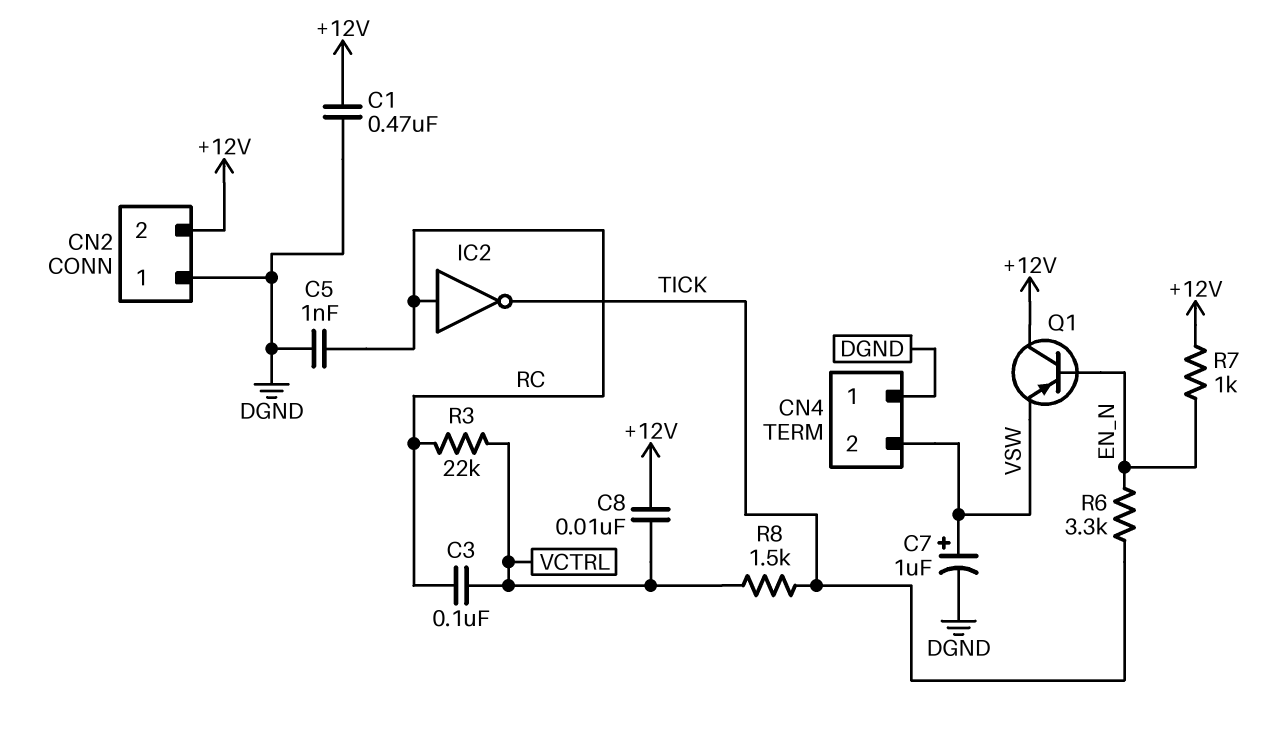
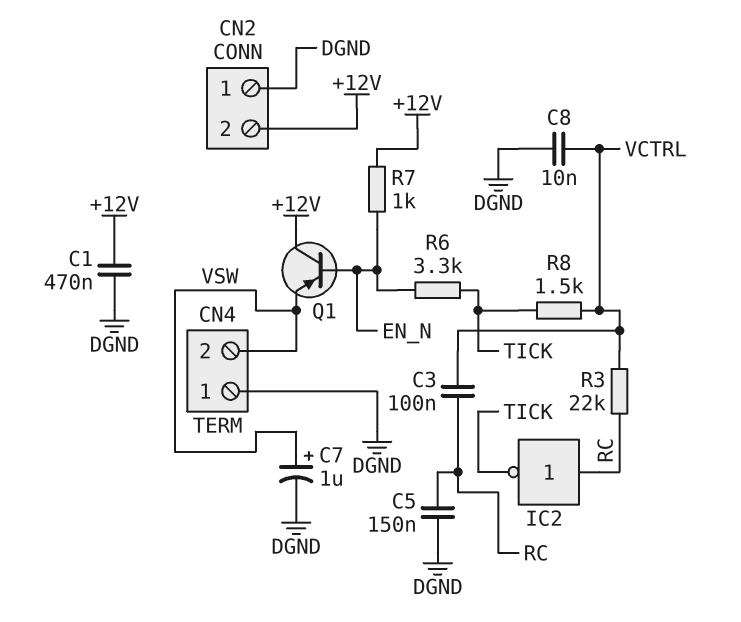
C5: 1nF (DGND, RC) -> 150nF (DGND, RC)
C8: 10nF (+12V, VCTRL) -> 10nF (DGND, VCTRL)

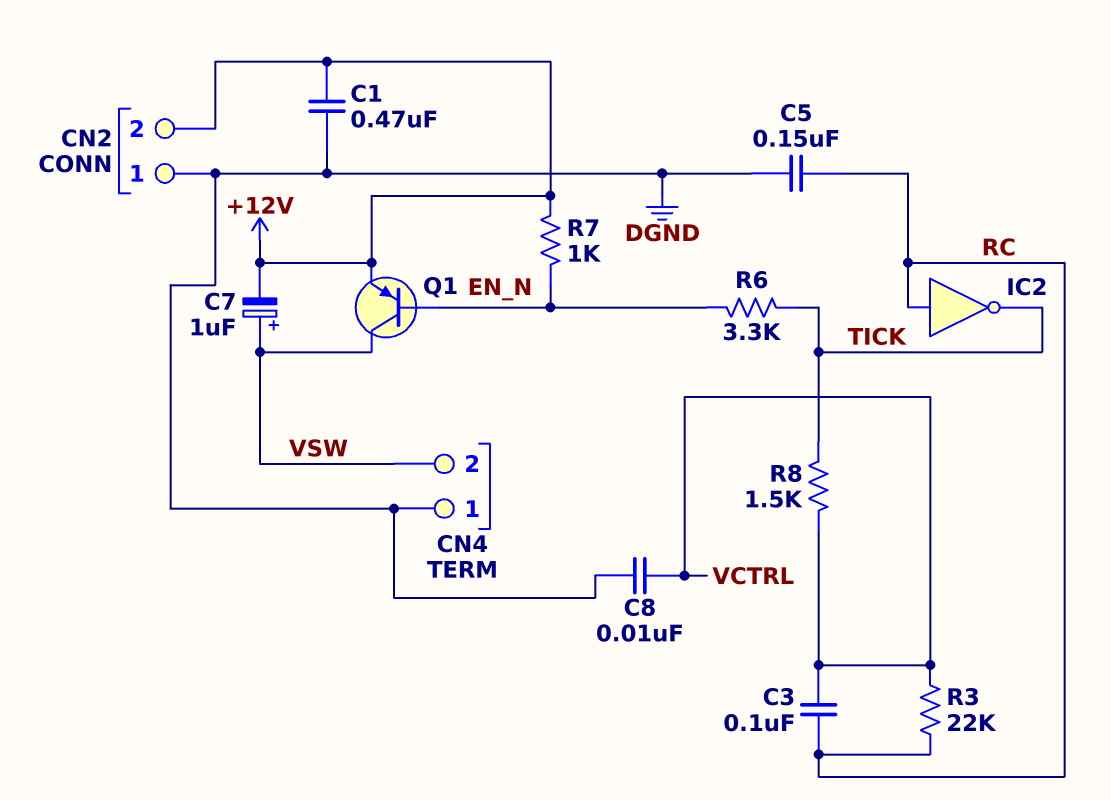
C7: 1uF (plus VSW, minus DGND) -> 1uF (plus VSW, minus +12V)
Q1: PNP (B EN_N, C +12V, E VSW) -> PNP (B EN_N, C VSW, E +12V)

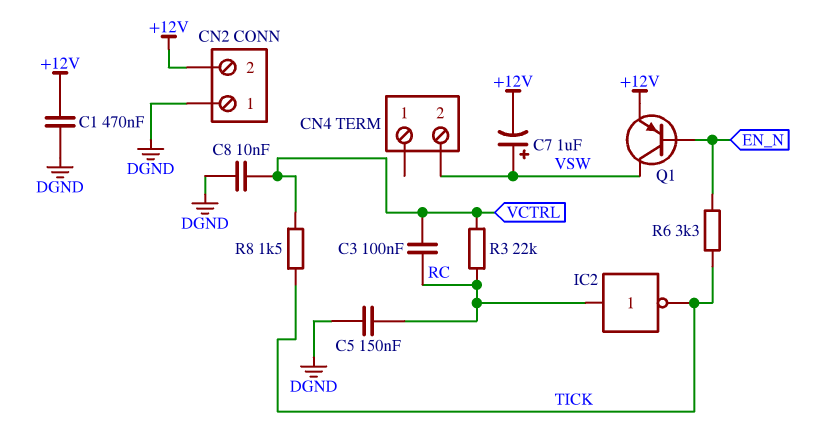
CN4 pin 1: DGND -> none
R7: 1k (+12V, EN_N) -> none

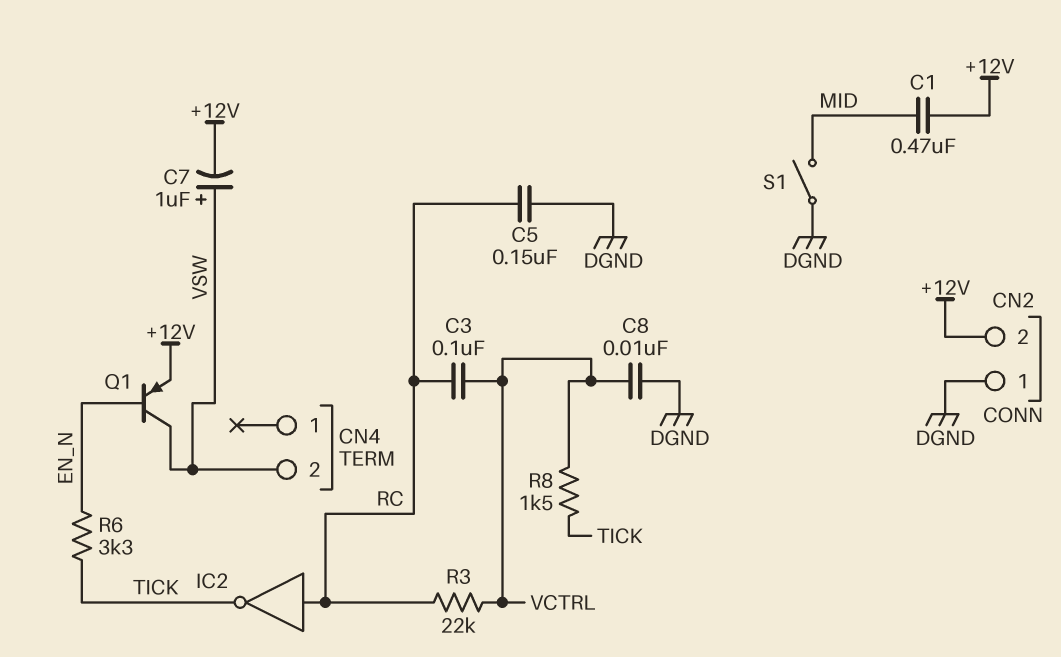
C1: 470nF (+12V, DGND) -> 470nF (+12V, MID)
S1: none -> switch (DGND, MID)

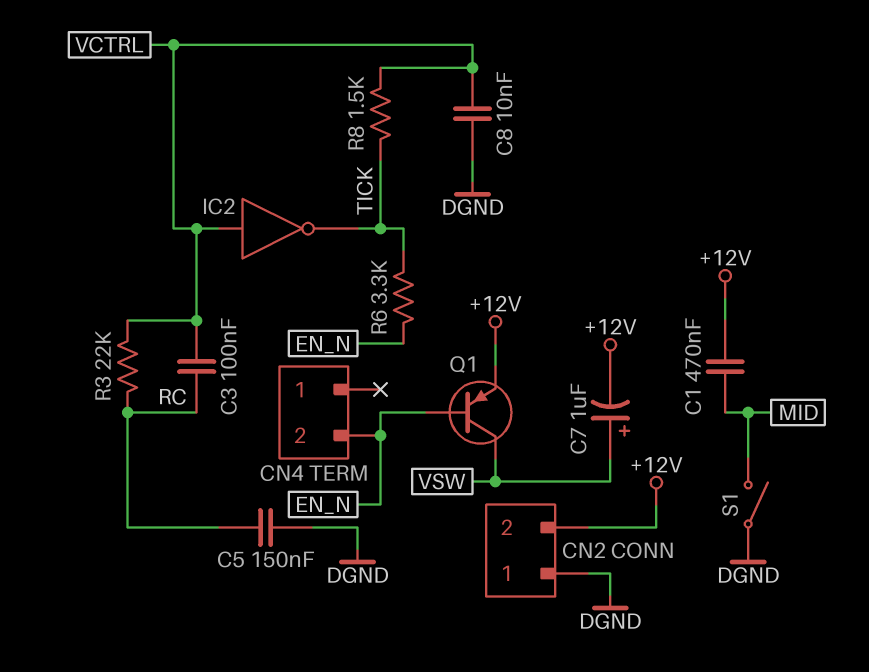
CN4 pin 2: VSW -> EN_N
IC2: NOT (in RC, out TICK) -> NOT (in VCTRL, out TICK)

